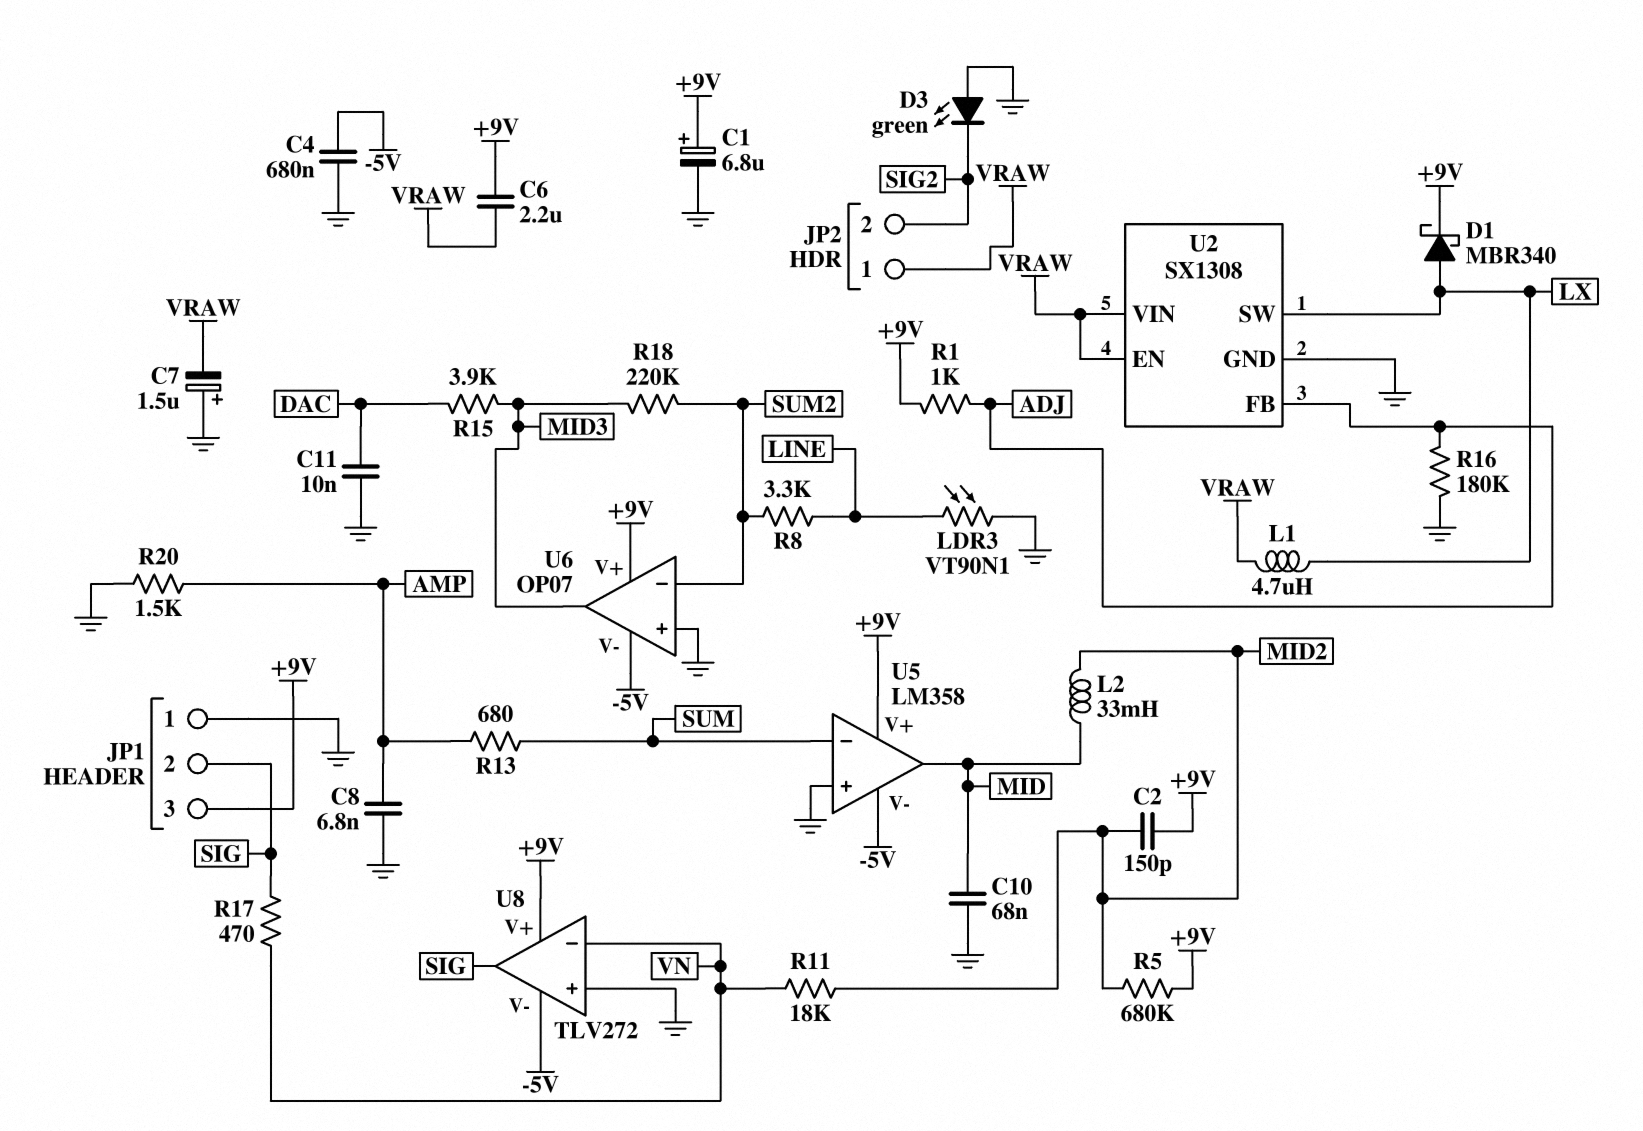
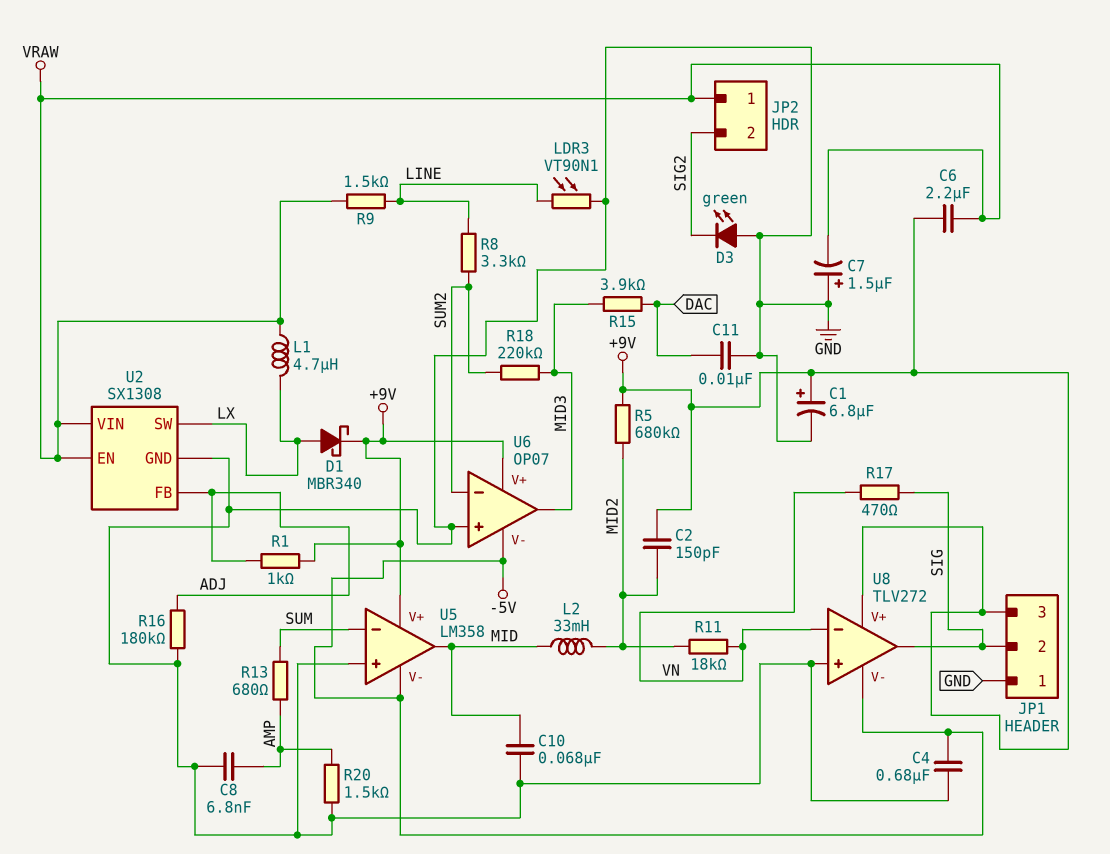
R9: none -> 1.5k (LINE, VRAW)

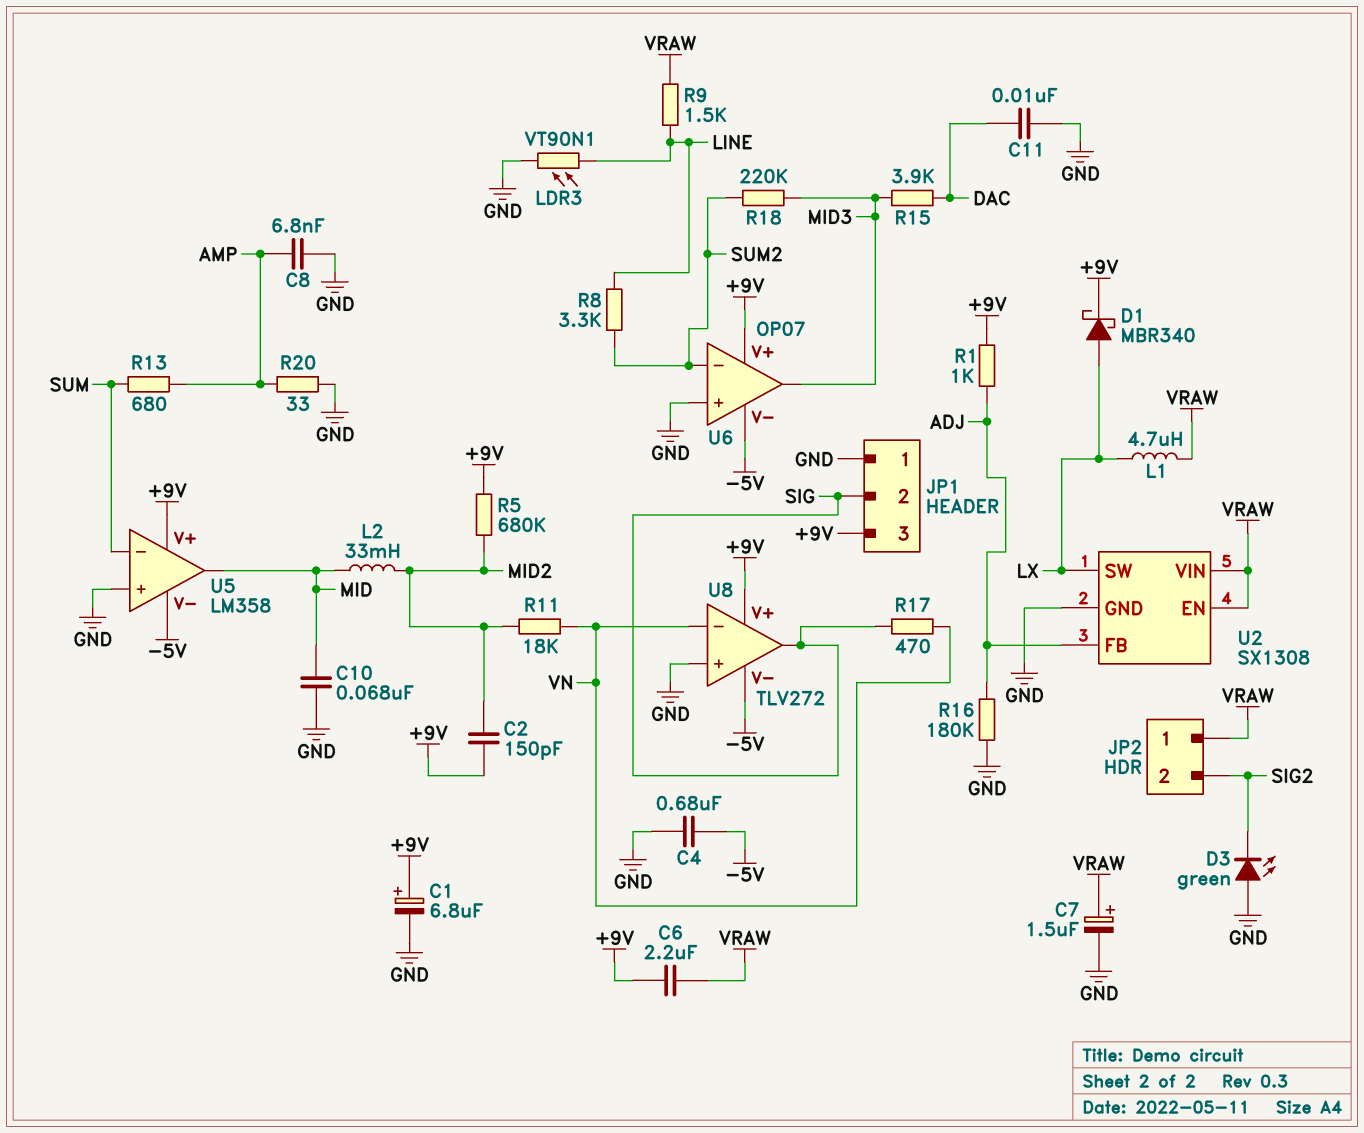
C7: 1.5uF (plus GND, minus VRAW) -> 1.5uF (plus VRAW, minus GND)
R20: 1.5k (AMP, GND) -> 33 (AMP, GND)

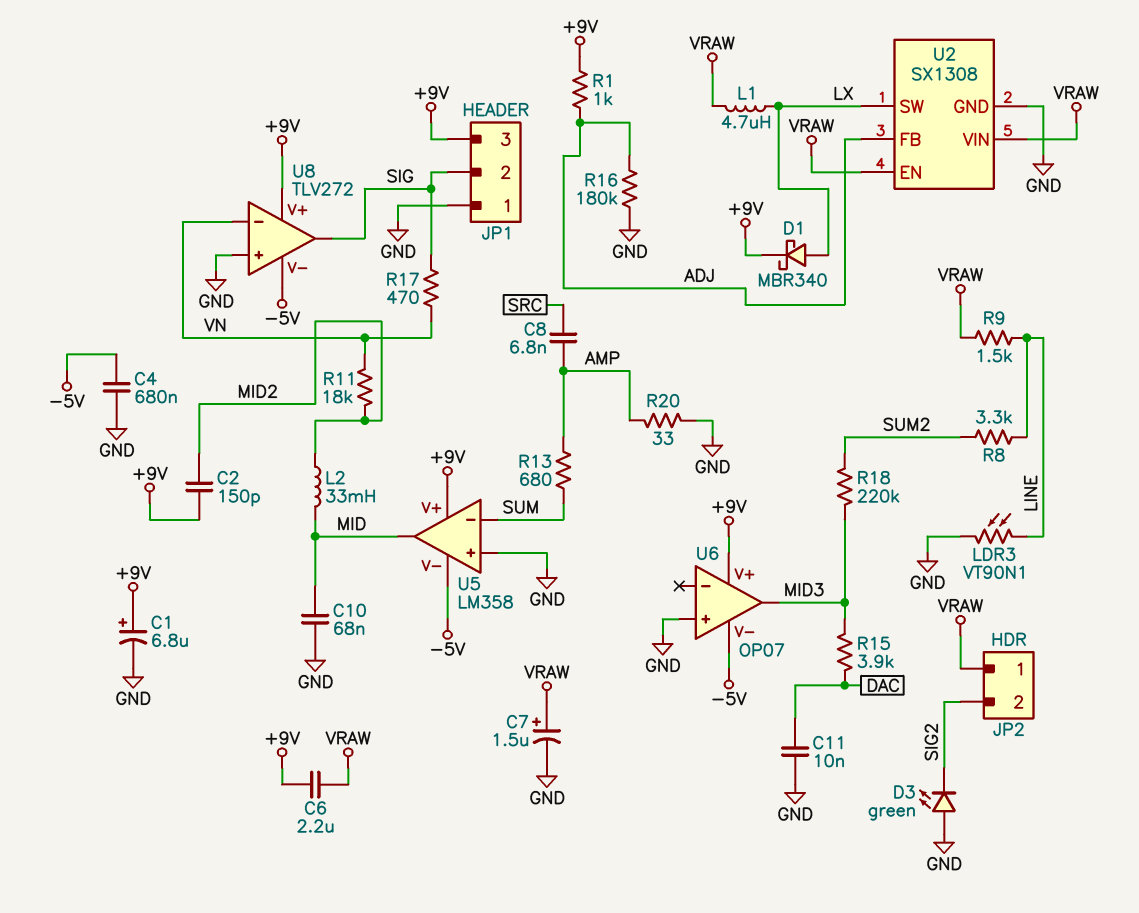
C8: 6.8nF (AMP, GND) -> 6.8nF (AMP, SRC)
R5: 680k (+9V, MID2) -> none
U6 pin in-: SUM2 -> none

